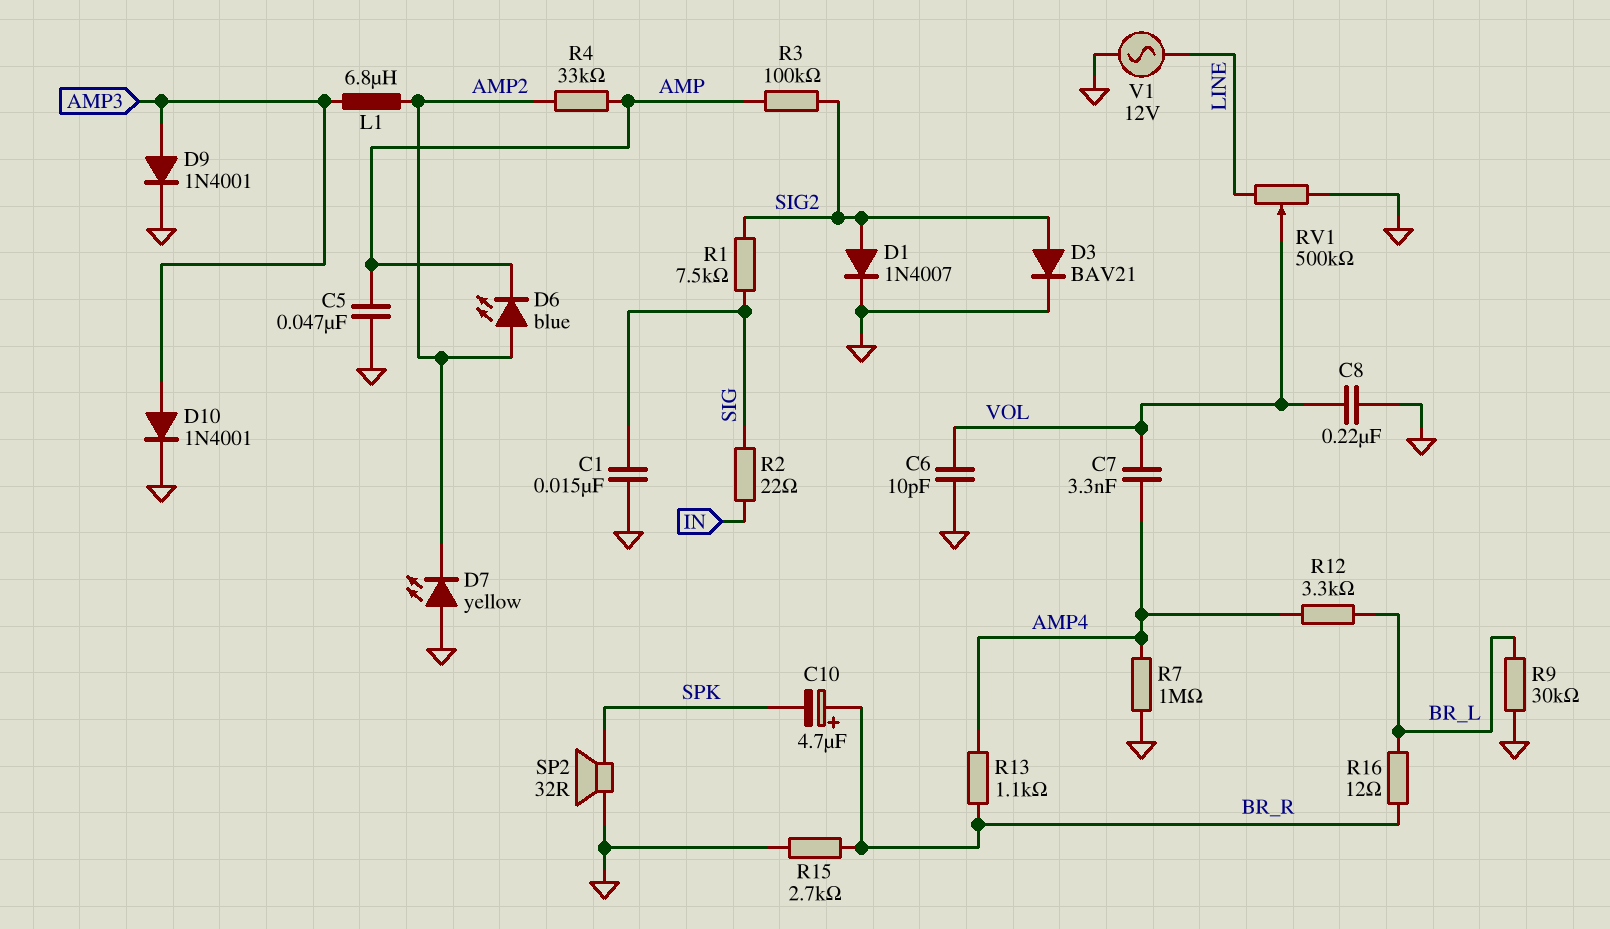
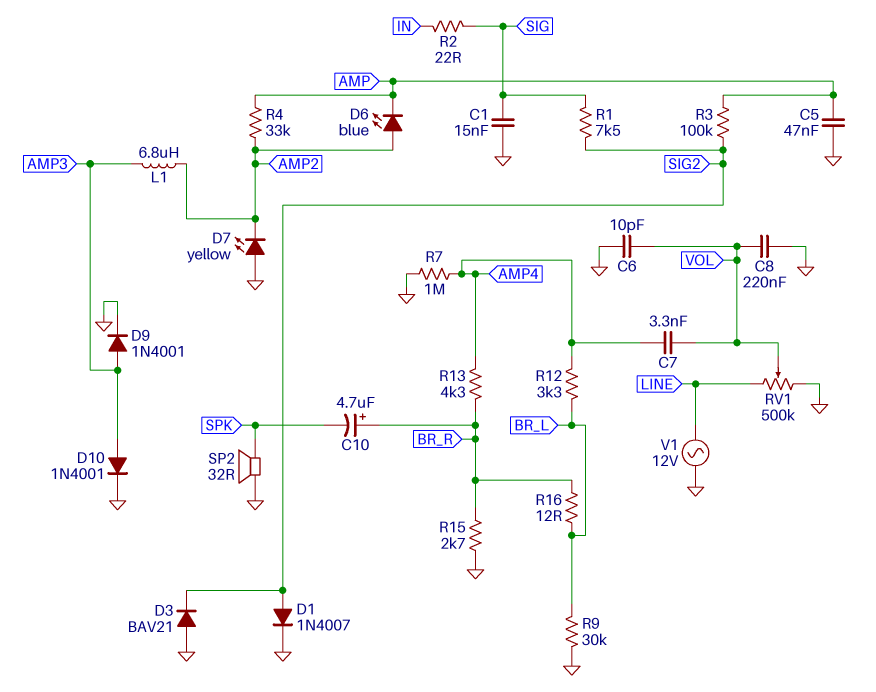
D3: diode BAV21 (A SIG2, K GND) -> diode BAV21 (A GND, K SIG2)
R13: 1.1k (AMP4, BR_R) -> 4.3k (AMP4, BR_R)

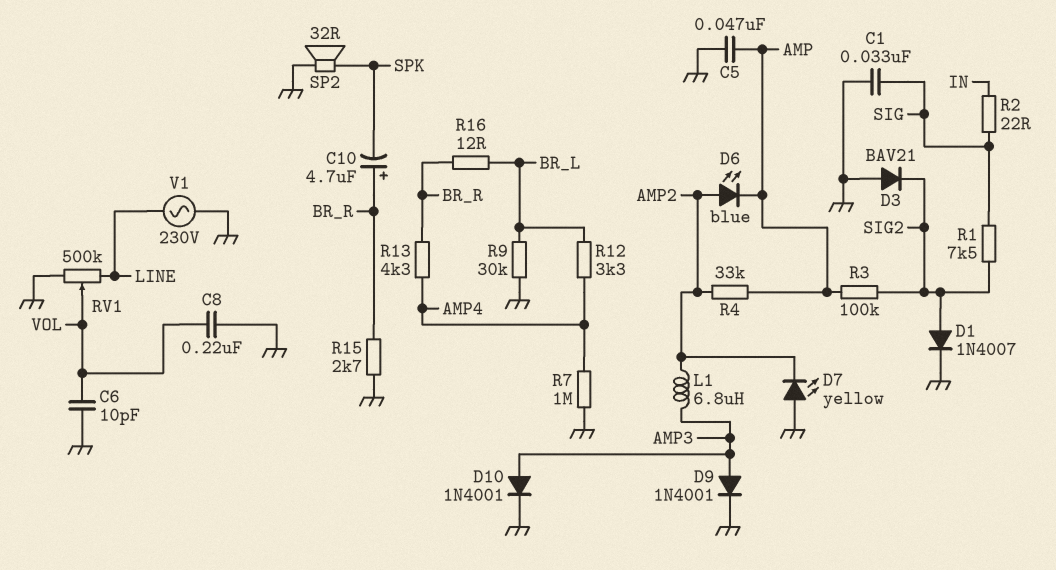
C1: 15nF (GND, SIG) -> 33nF (GND, SIG)
C7: 3.3nF (AMP4, VOL) -> none
V1: AC 12V (GND, LINE) -> AC 230V (GND, LINE)

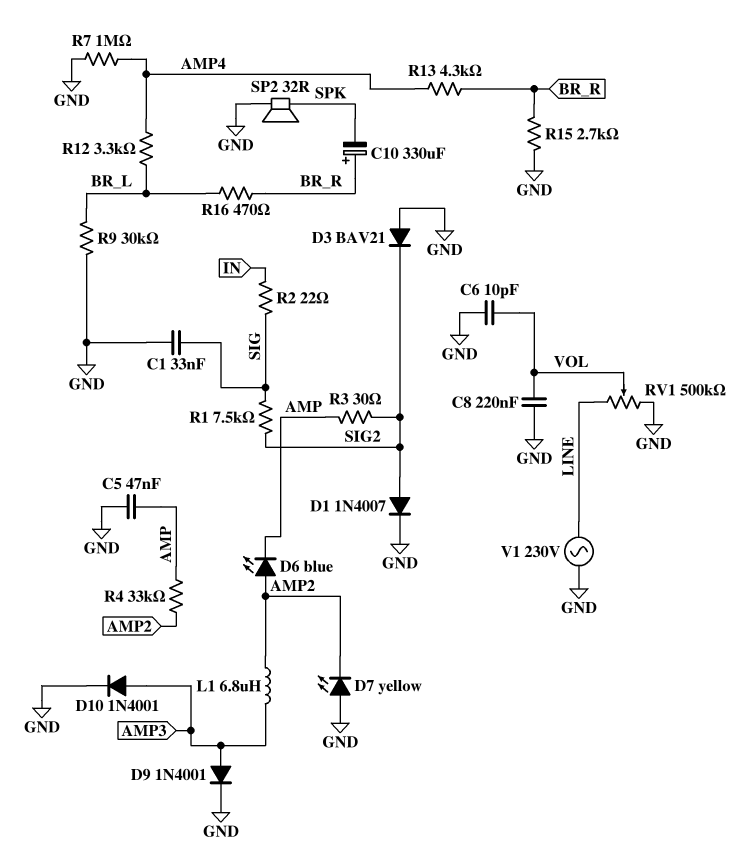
C10: 4.7uF (plus BR_R, minus SPK) -> 330uF (plus BR_R, minus SPK)
R3: 100k (AMP, SIG2) -> 30 (AMP, SIG2)
R16: 12 (BR_L, BR_R) -> 470 (BR_L, BR_R)

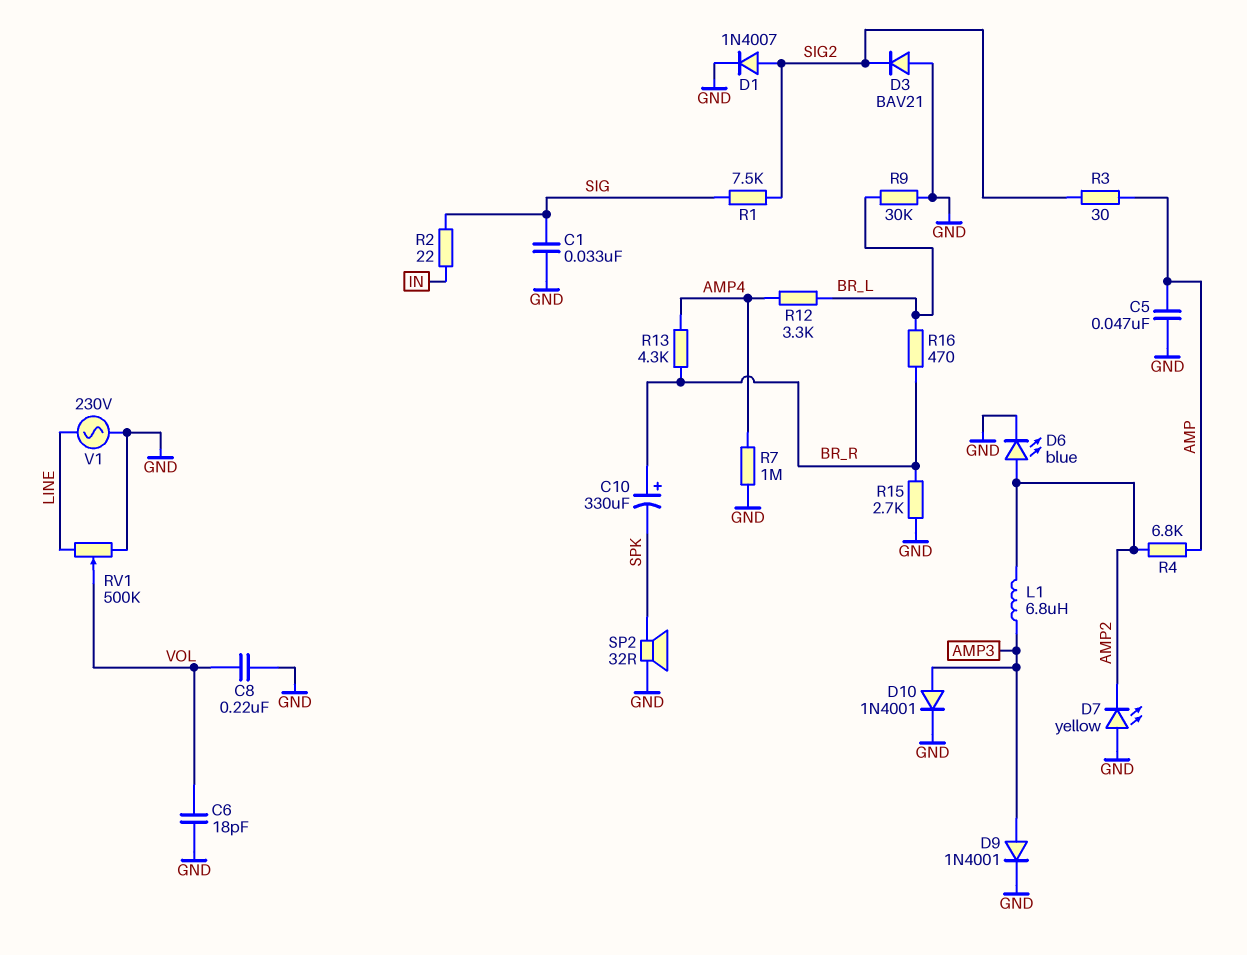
C6: 10pF (GND, VOL) -> 18pF (GND, VOL)
D6: LED blue (A AMP2, K AMP) -> LED blue (A AMP2, K GND)
R4: 33k (AMP, AMP2) -> 6.8k (AMP, AMP2)

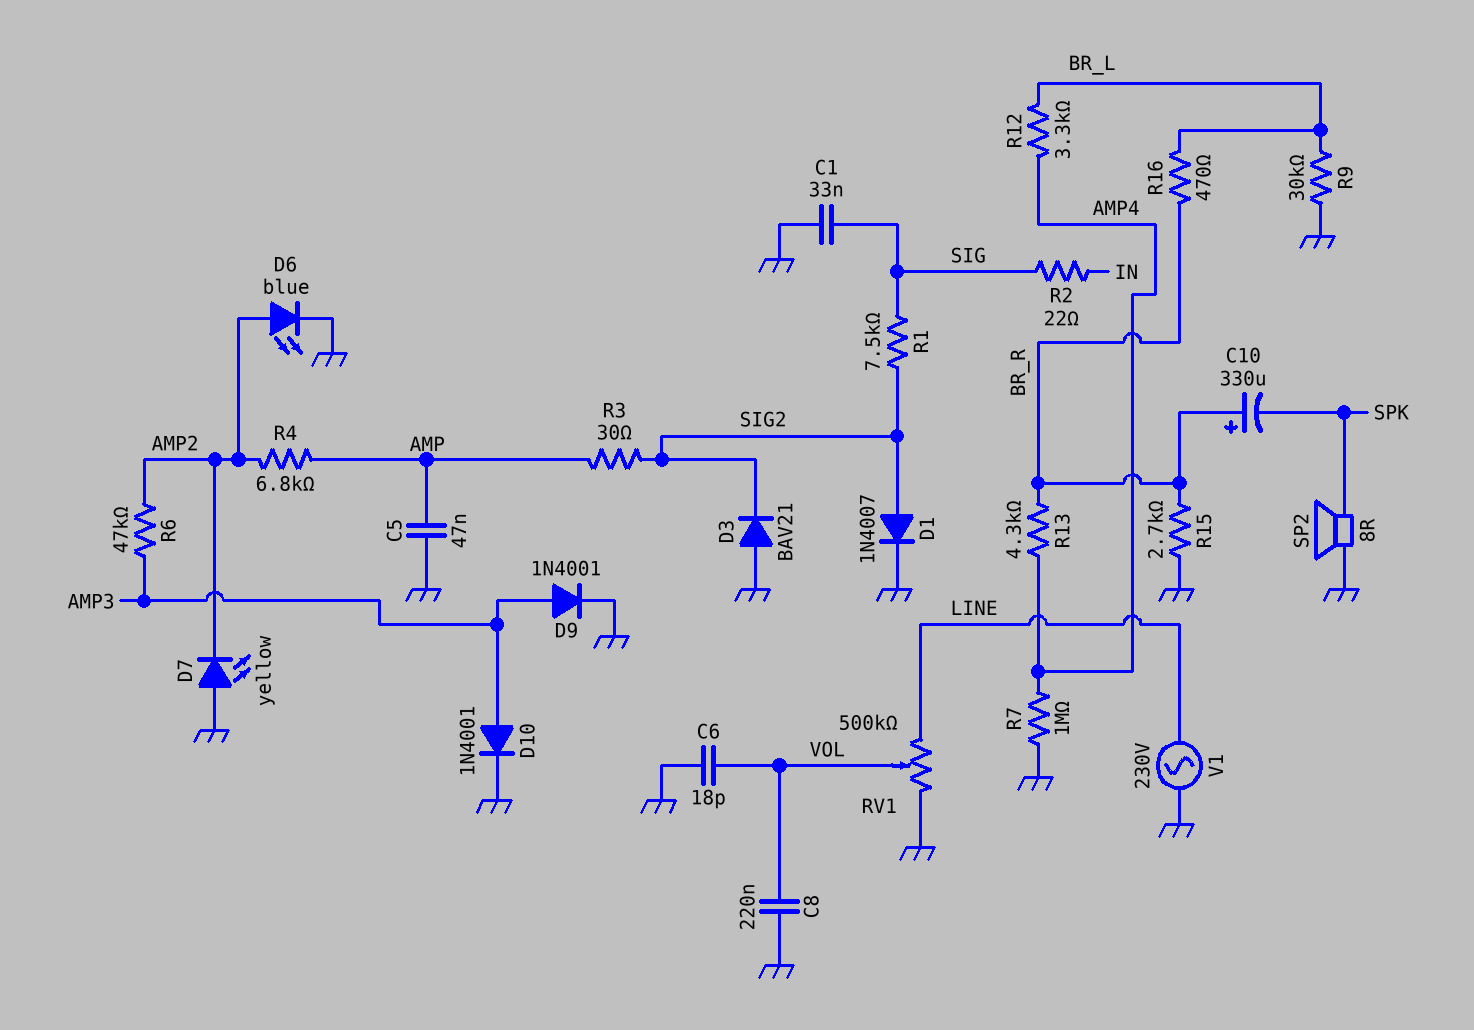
L1: 6.8uH (AMP2, AMP3) -> none
R6: none -> 47k (AMP2, AMP3)
SP2: speaker 32R (GND, SPK) -> speaker 8R (GND, SPK)

